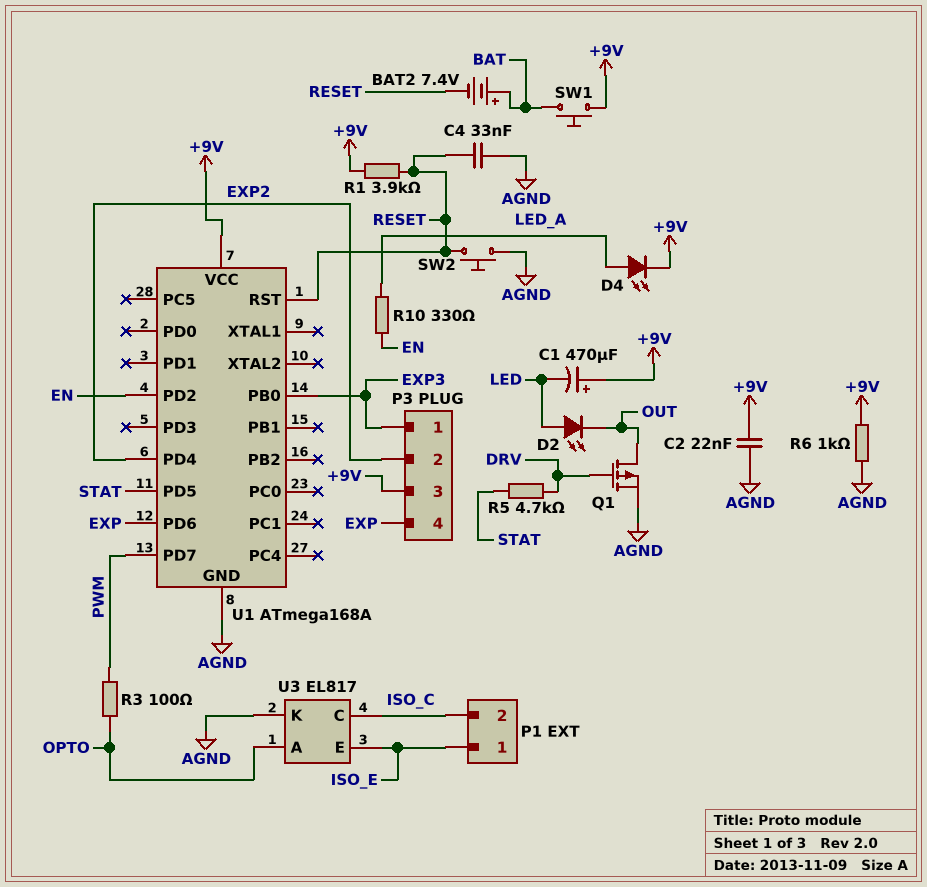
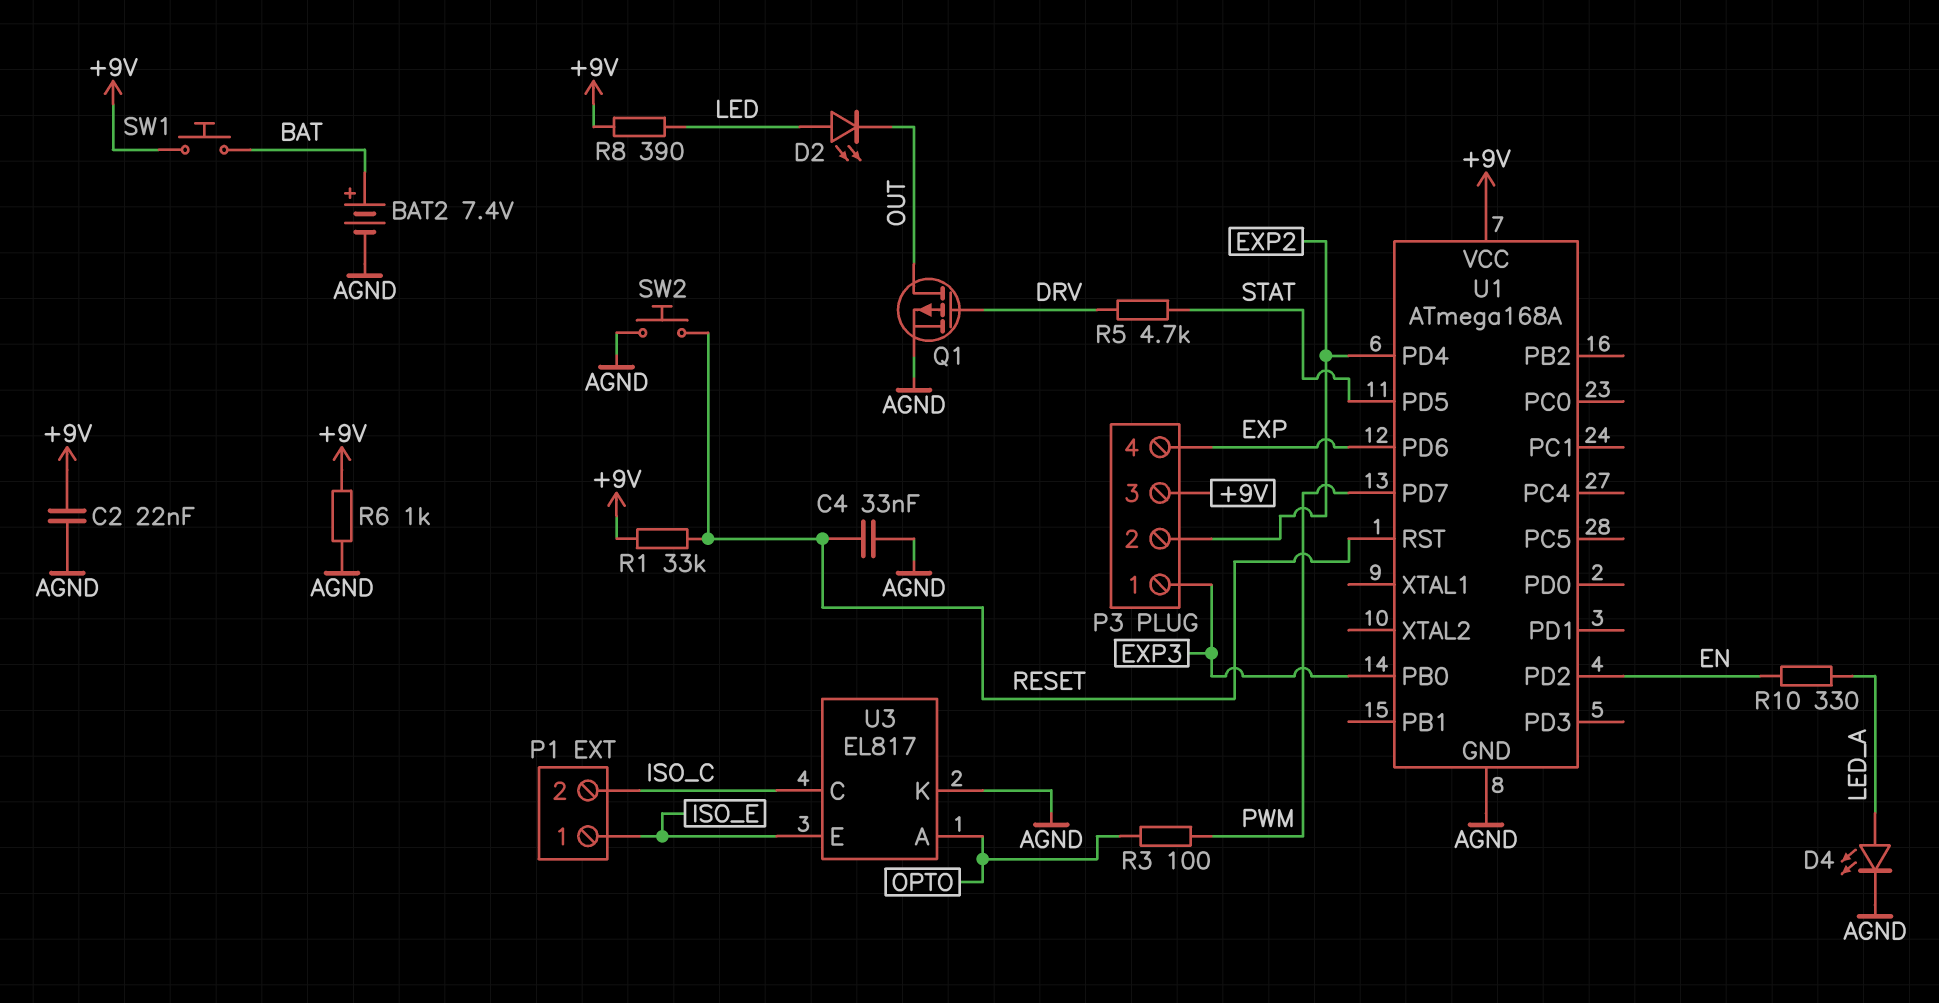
BAT2: 7.4V (plus BAT, minus RESET) -> 7.4V (plus BAT, minus AGND)
C1: 470uF (plus +9V, minus LED) -> none
D4: LED (A LED_A, K +9V) -> LED (A LED_A, K AGND)
R1: 3.9k (+9V, RESET) -> 33k (+9V, RESET)
R8: none -> 390 (+9V, LED)

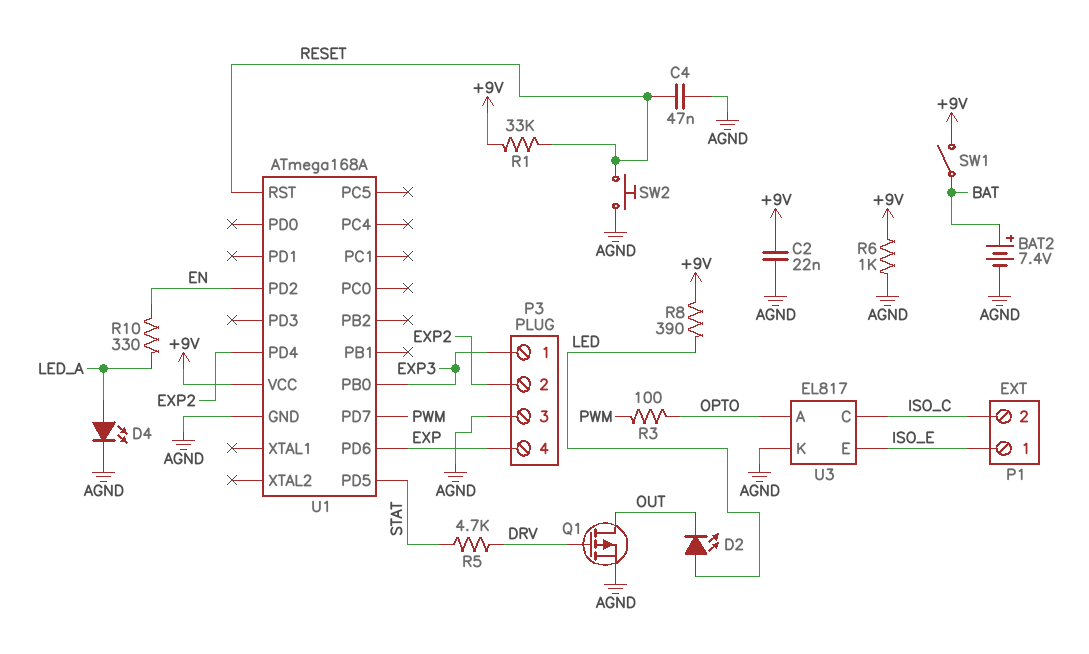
C4: 33nF (AGND, RESET) -> 47nF (AGND, RESET)
P3 pin 3: +9V -> AGND
SW1: button (+9V, BAT) -> switch (+9V, BAT)

